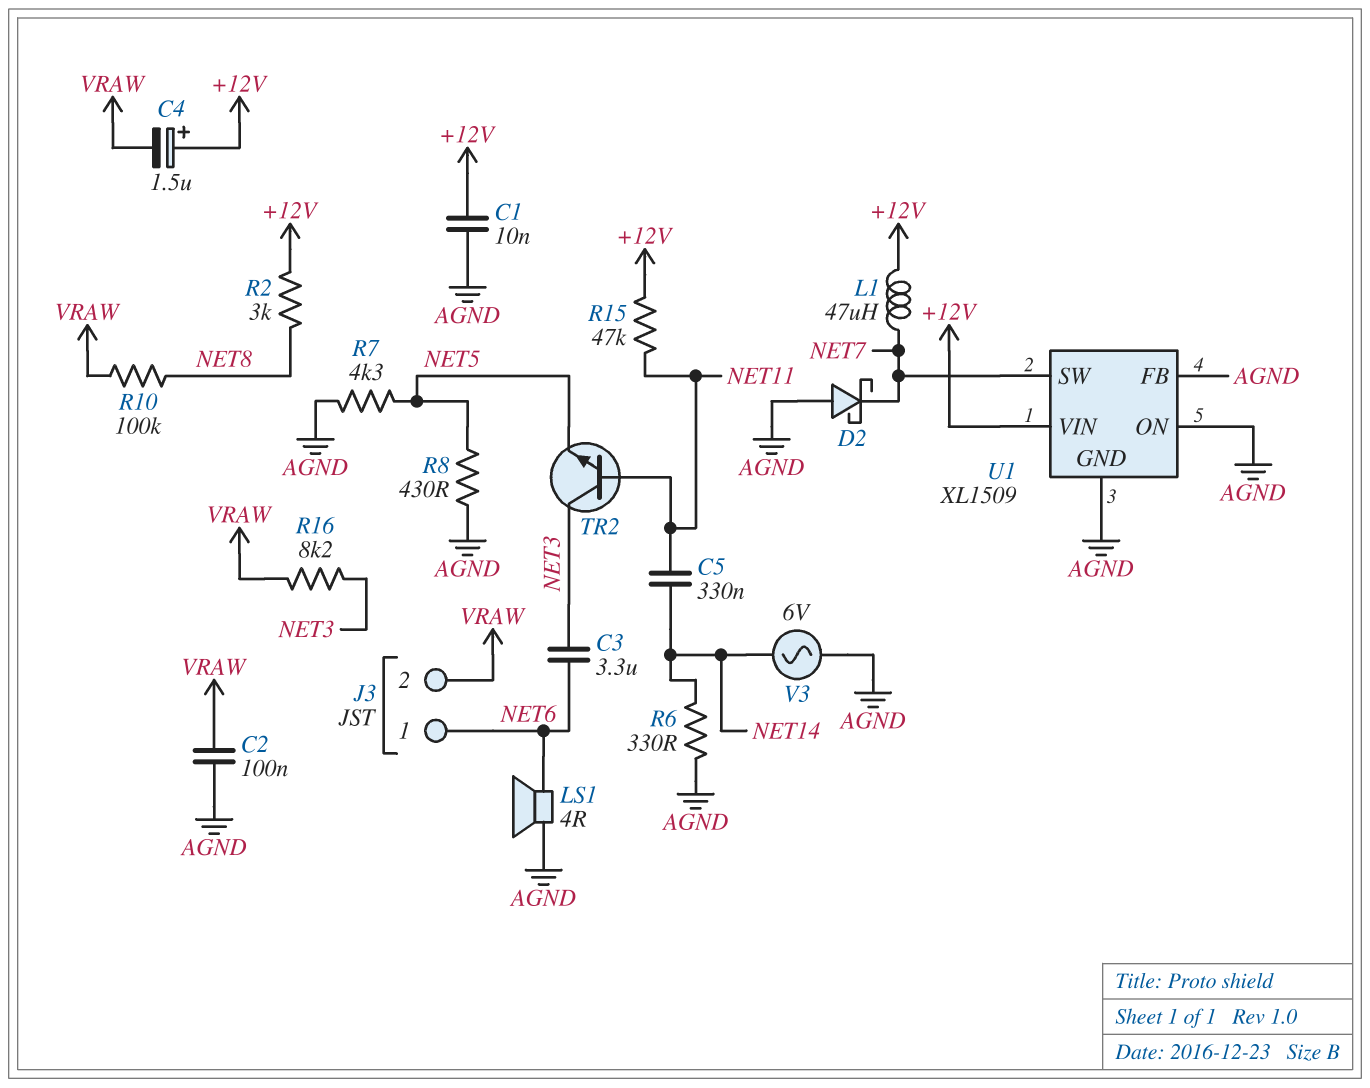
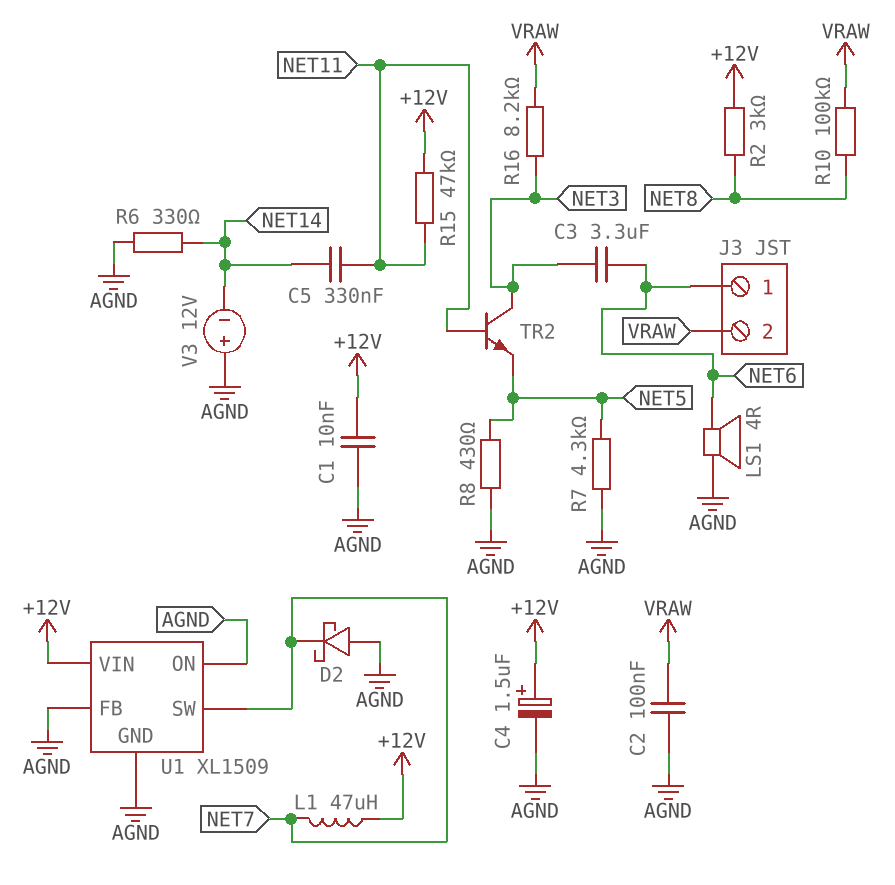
C4: 1.5uF (plus +12V, minus VRAW) -> 1.5uF (plus +12V, minus AGND)
V3: AC 6V (AGND, NET14) -> 12V (plus AGND, minus NET14)

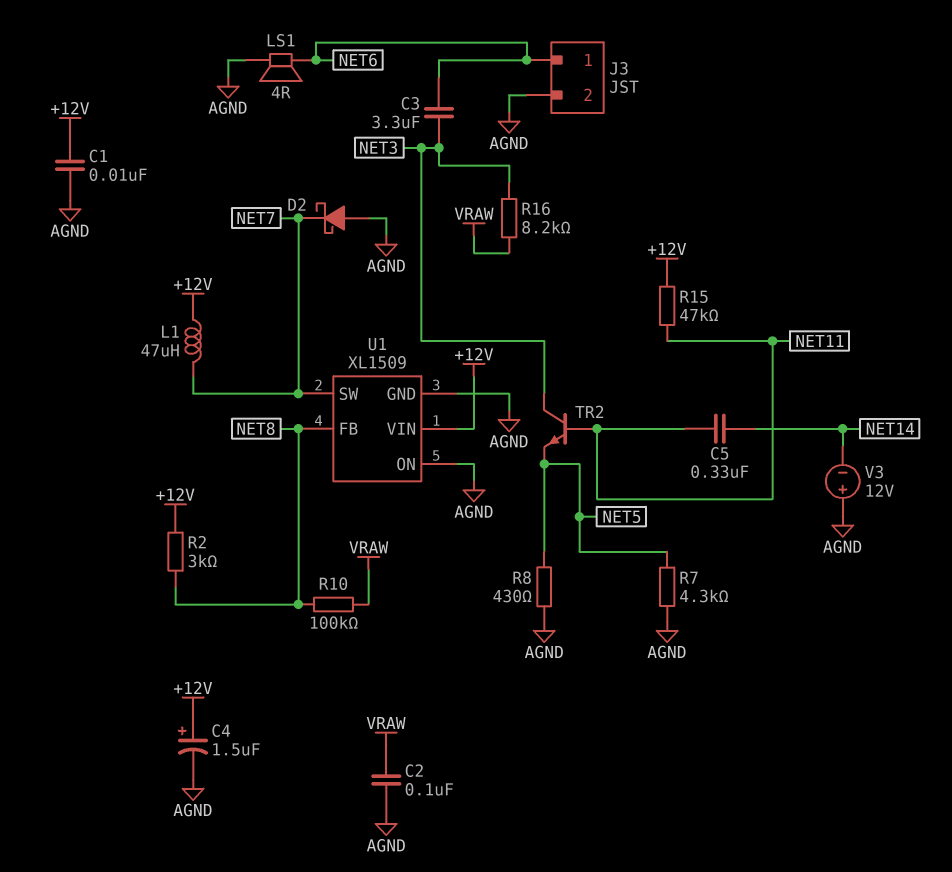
J3 pin 2: VRAW -> AGND
R6: 330 (AGND, NET14) -> none
U1 pin FB: AGND -> NET8

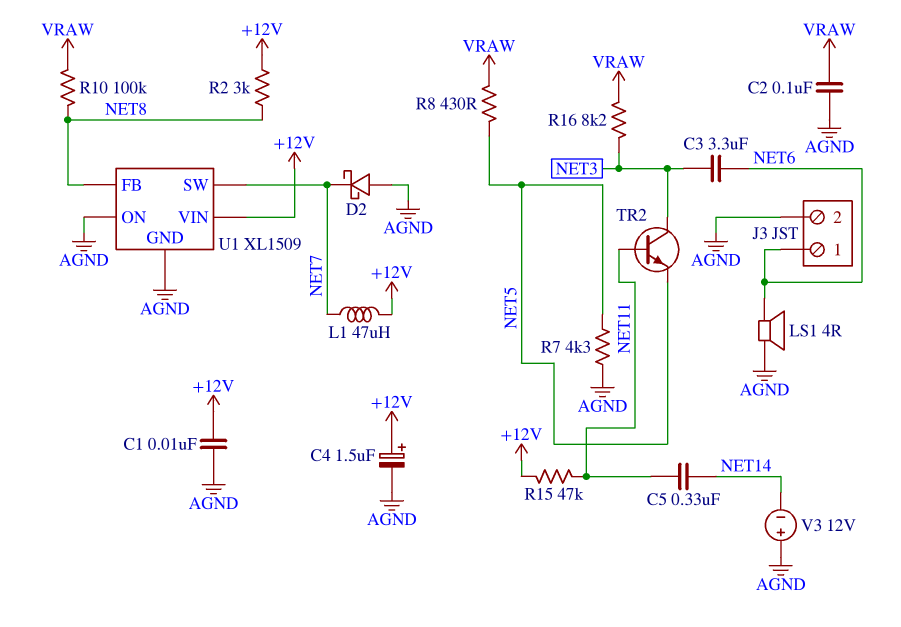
R8: 430 (AGND, NET5) -> 430 (NET5, VRAW)

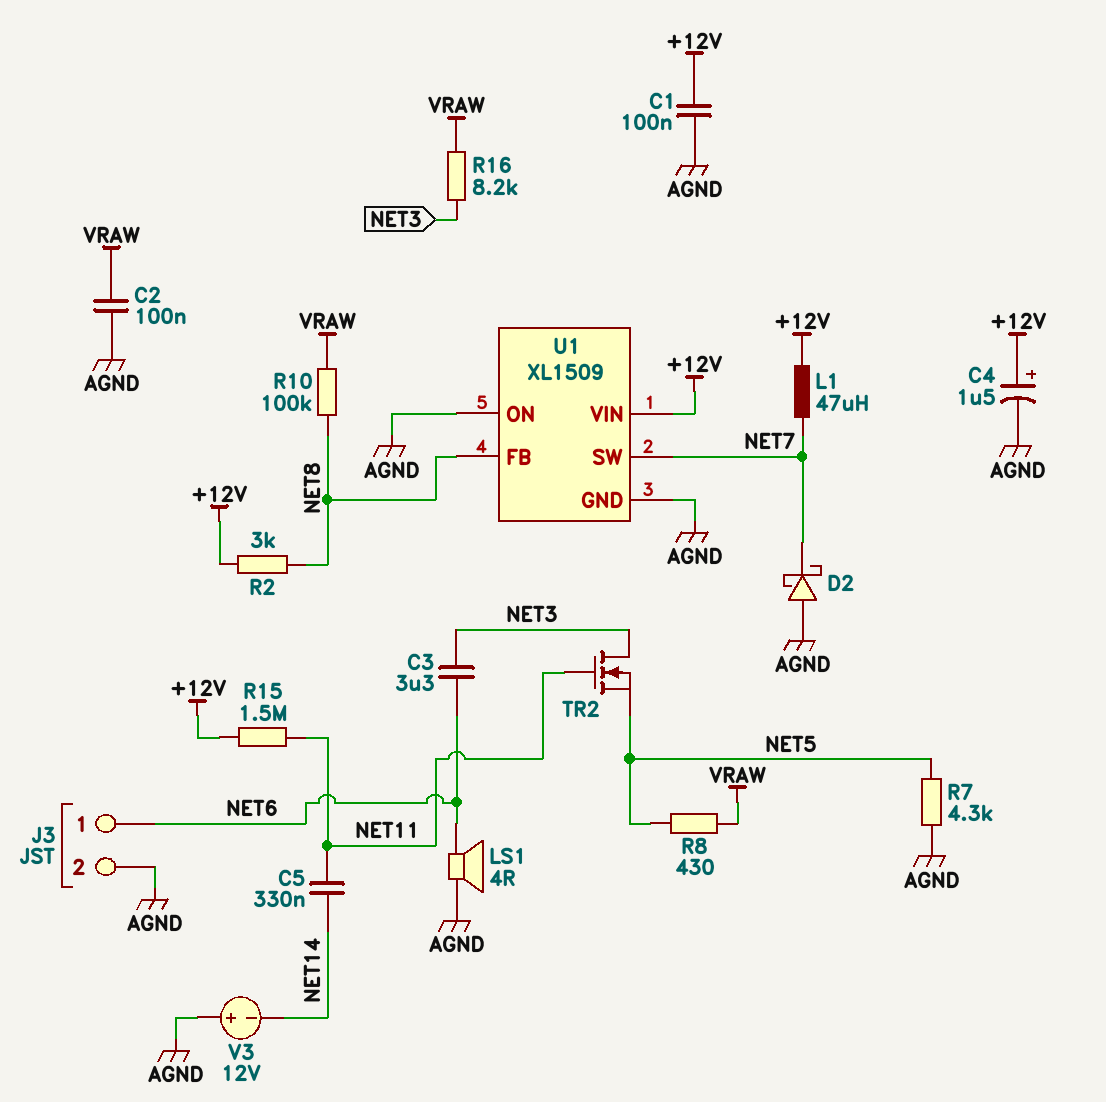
C1: 10nF (+12V, AGND) -> 100nF (+12V, AGND)
R15: 47k (+12V, NET11) -> 1.5M (+12V, NET11)
TR2: NPN (B NET11, C NET3, E NET5) -> NMOS (G NET11, D NET3, S NET5)

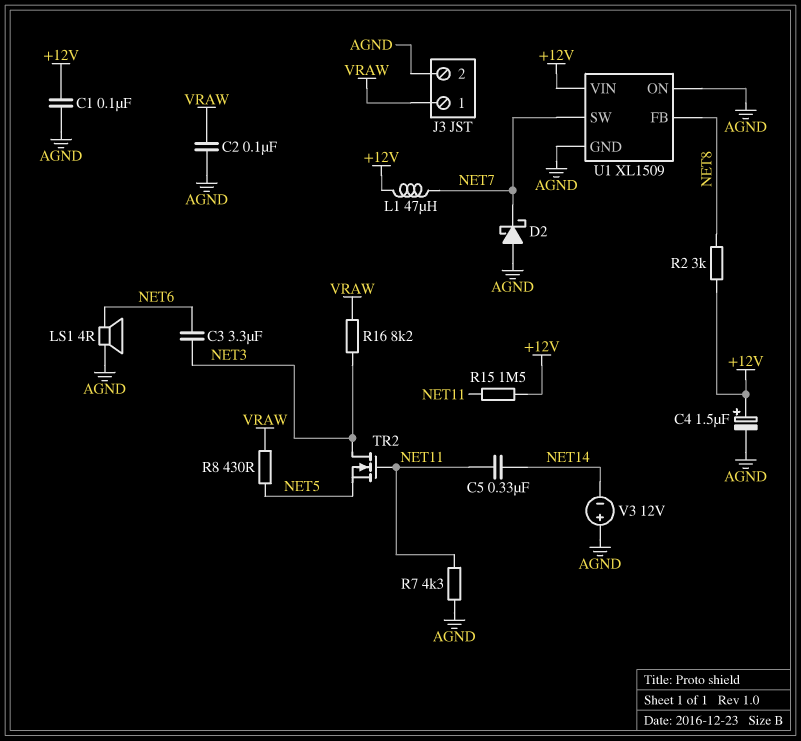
J3 pin 1: NET6 -> VRAW
R7: 4.3k (AGND, NET5) -> 4.3k (AGND, NET11)
R10: 100k (NET8, VRAW) -> none

